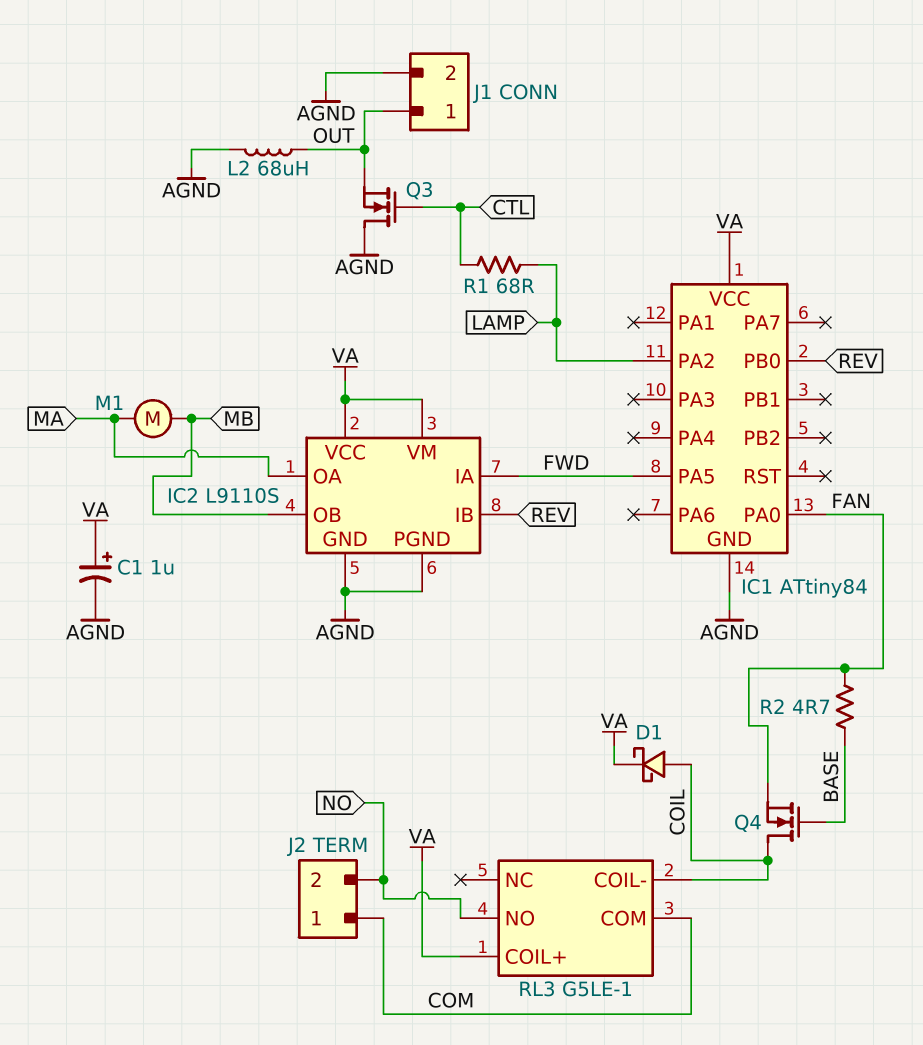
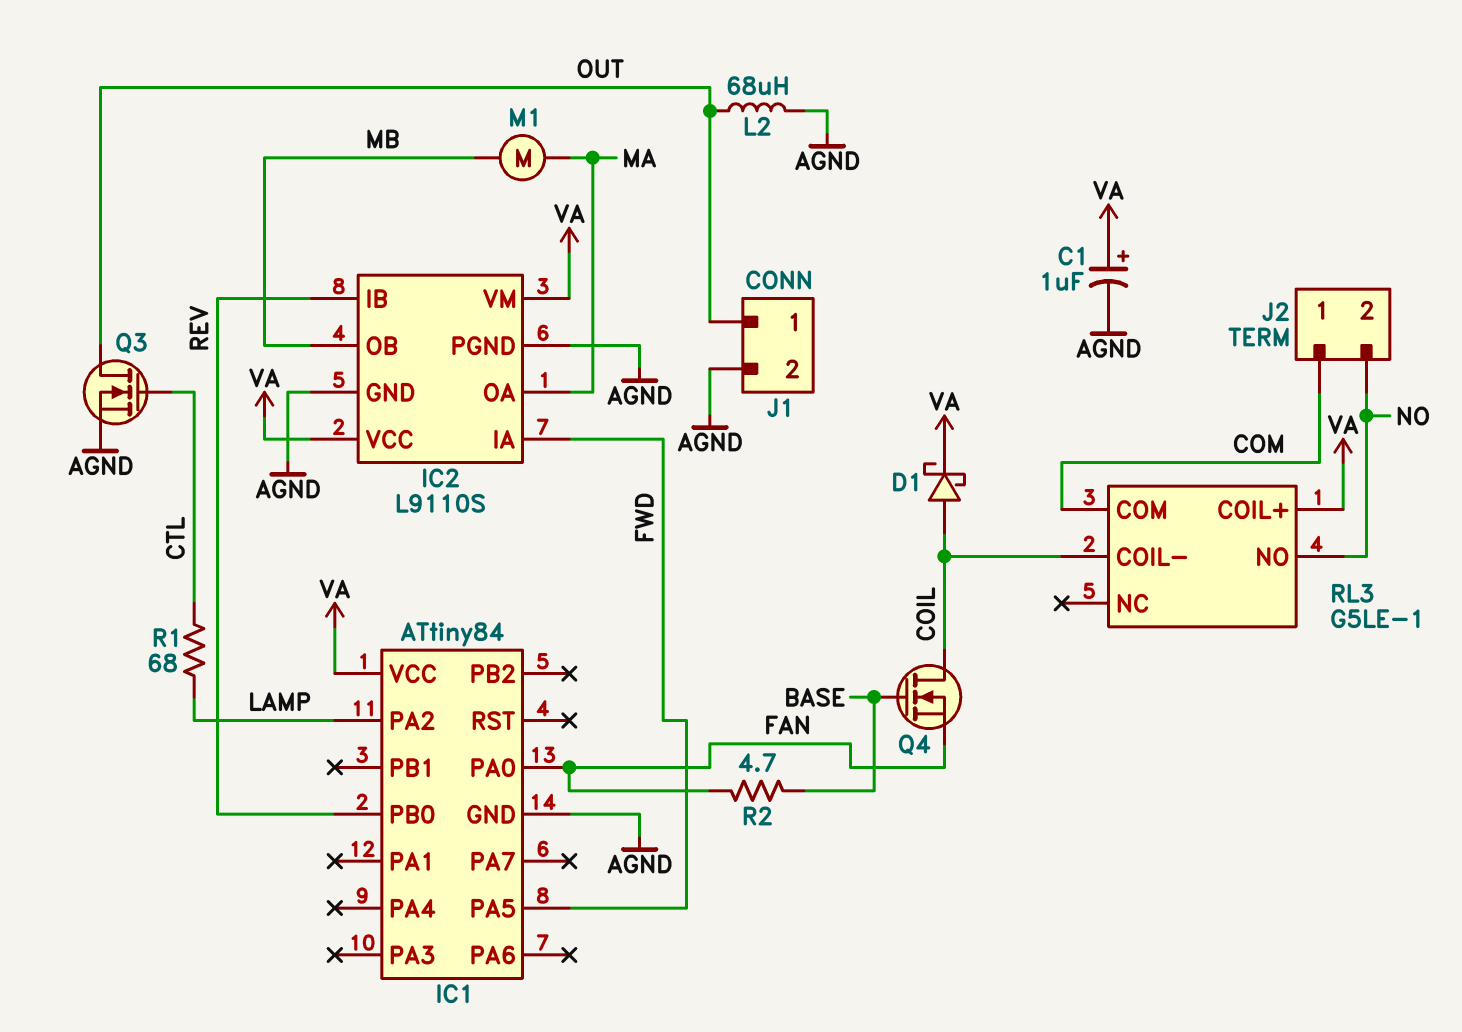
Q3: NMOS (G CTL, D AGND, S OUT) -> NMOS (G CTL, D OUT, S AGND)

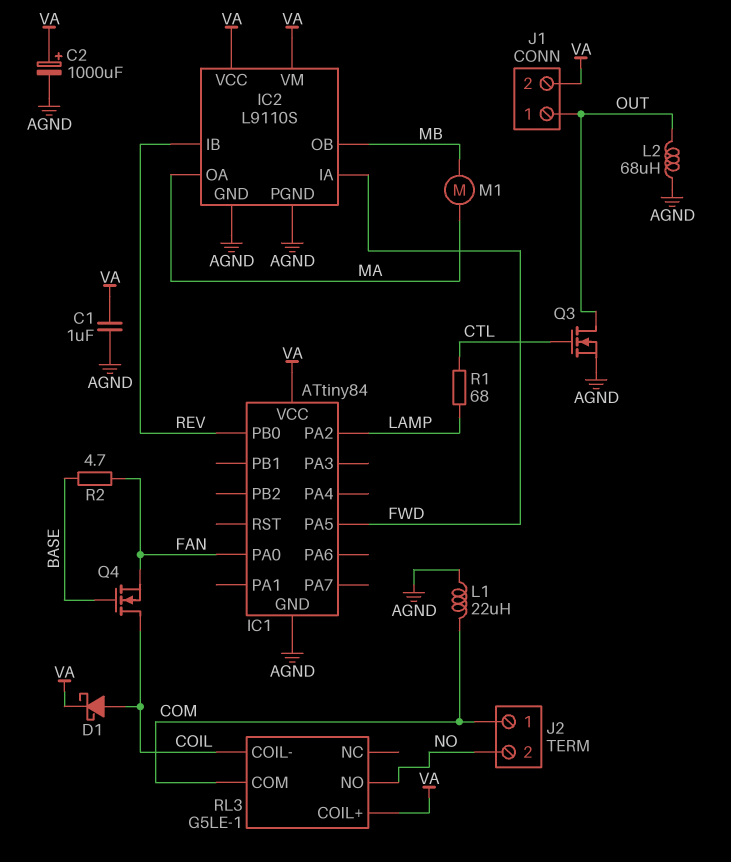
C1: 1uF (plus VA, minus AGND) -> 1uF (AGND, VA)
C2: none -> 1000uF (plus VA, minus AGND)
J1 pin 2: AGND -> VA
L1: none -> 22uH (AGND, COM)

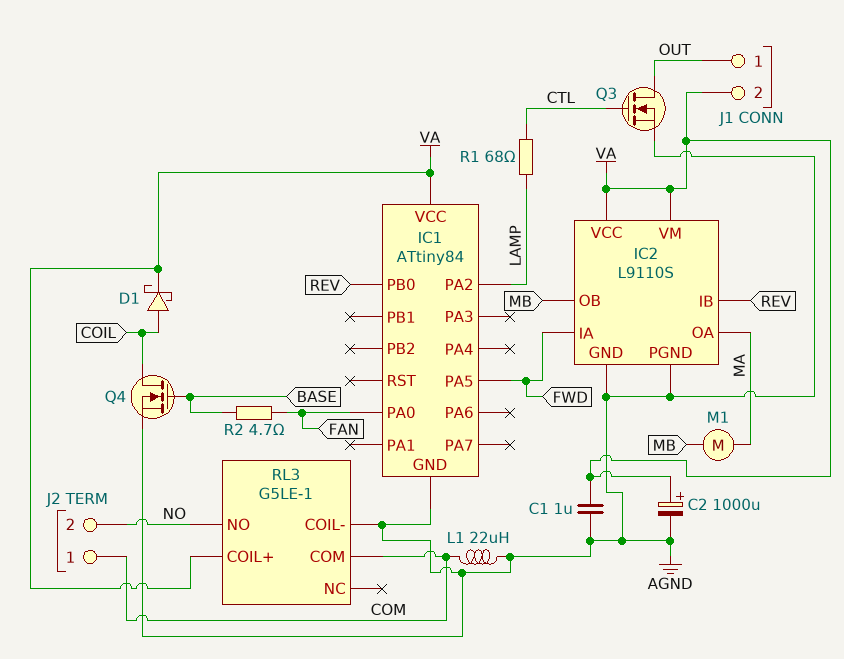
L2: 68uH (AGND, OUT) -> none
Q4: NMOS (G BASE, D COIL, S FAN) -> NMOS (G BASE, D COIL, S AGND)
RL3 pin COIL-: COIL -> AGND

